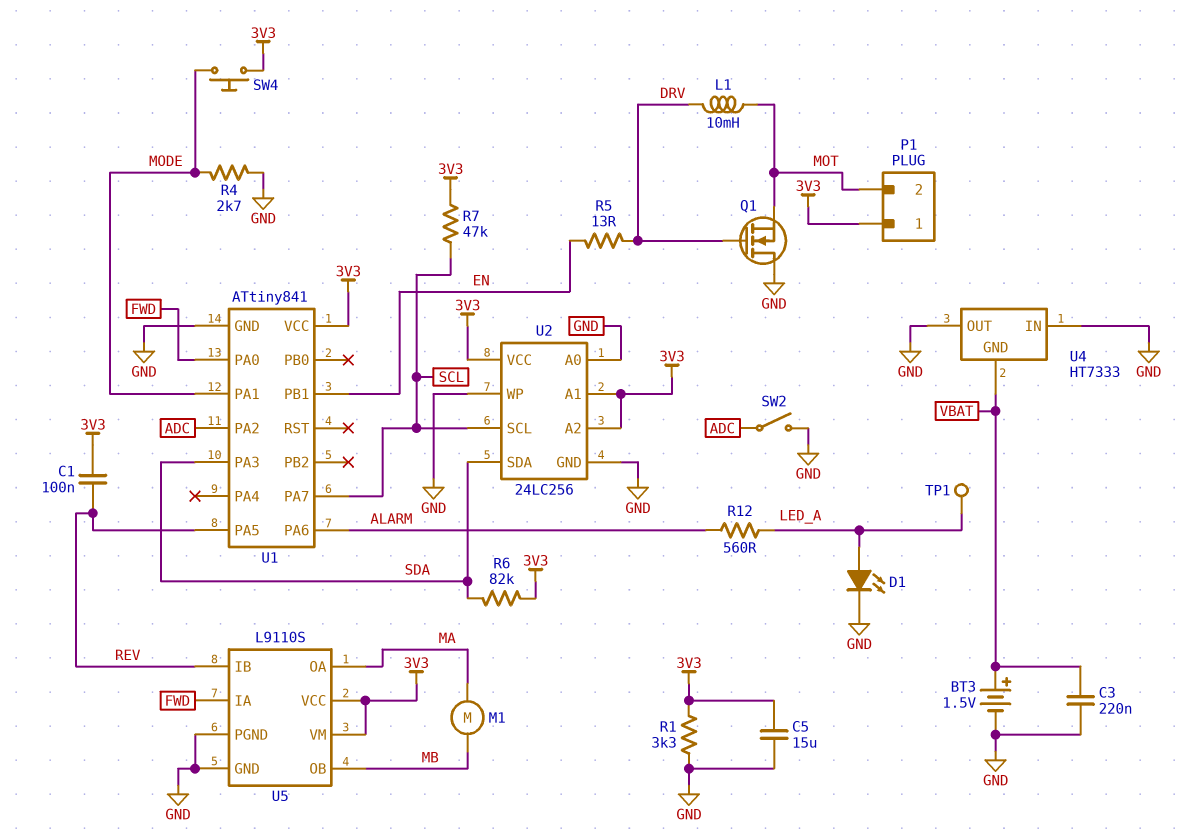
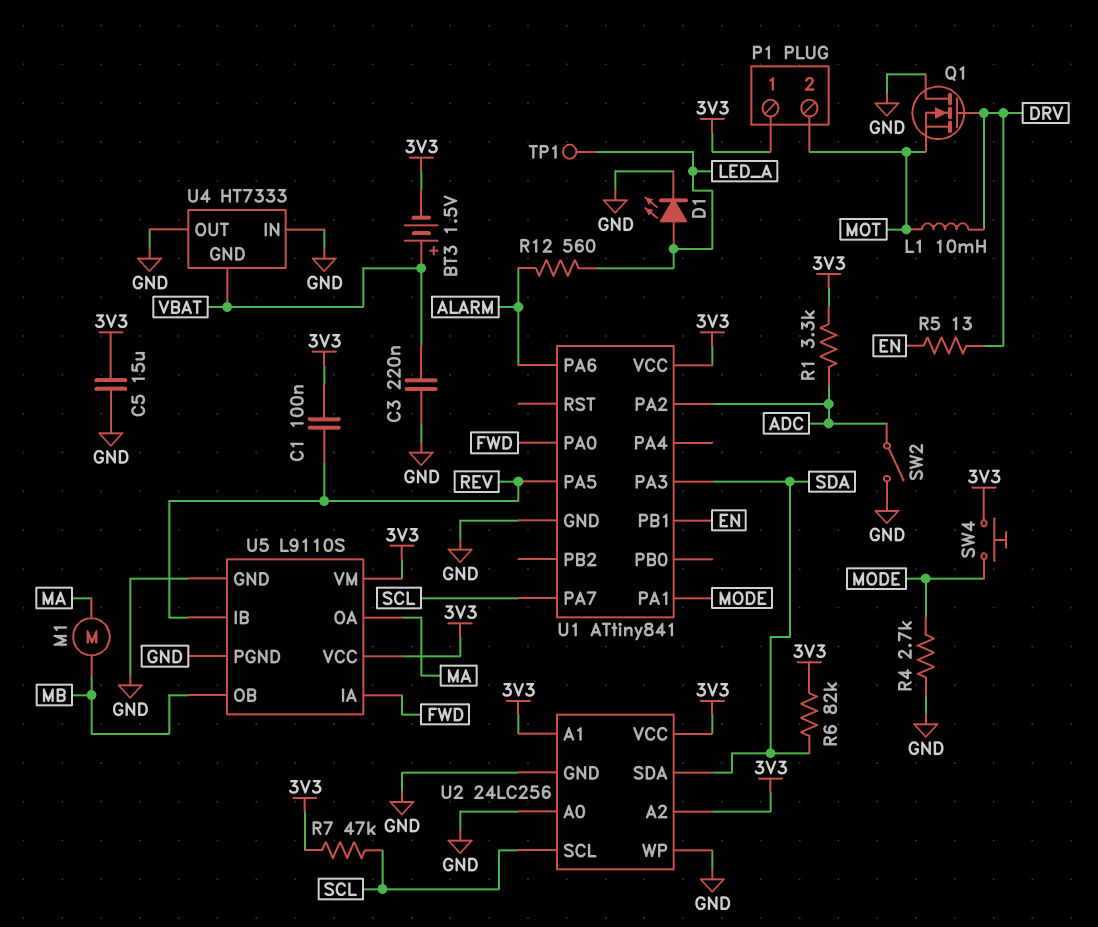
BT3: 1.5V (plus VBAT, minus GND) -> 1.5V (plus VBAT, minus 3V3)
R1: 3.3k (3V3, GND) -> 3.3k (3V3, ADC)

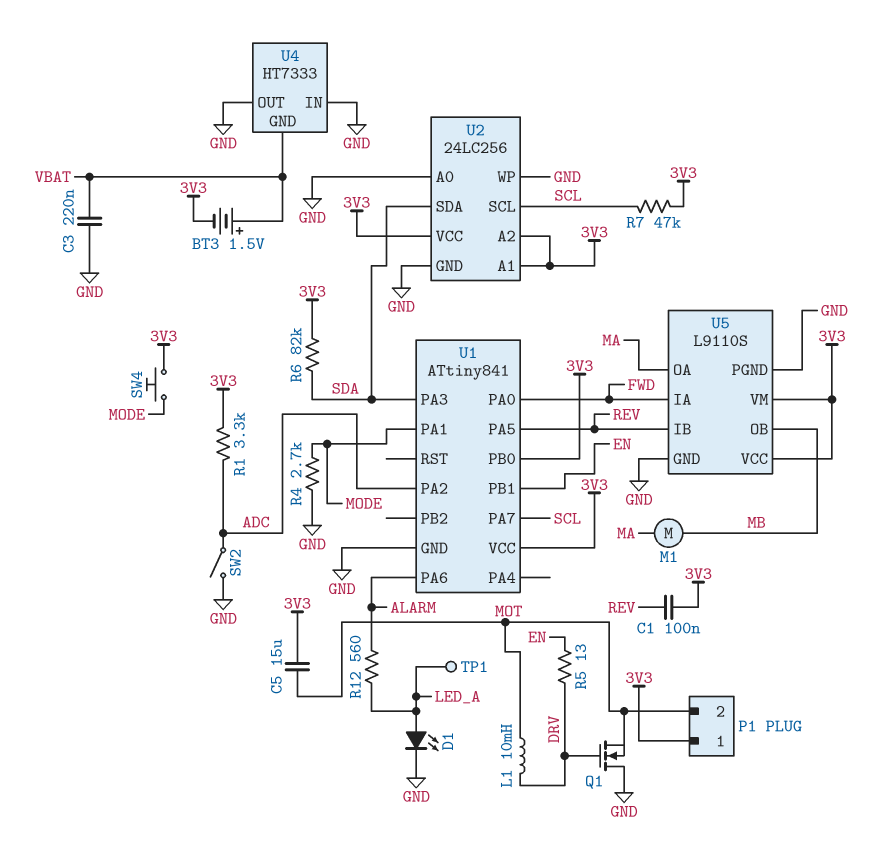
C5: 15uF (3V3, GND) -> 15uF (3V3, MOT)
U1 pin PB0: none -> 3V3

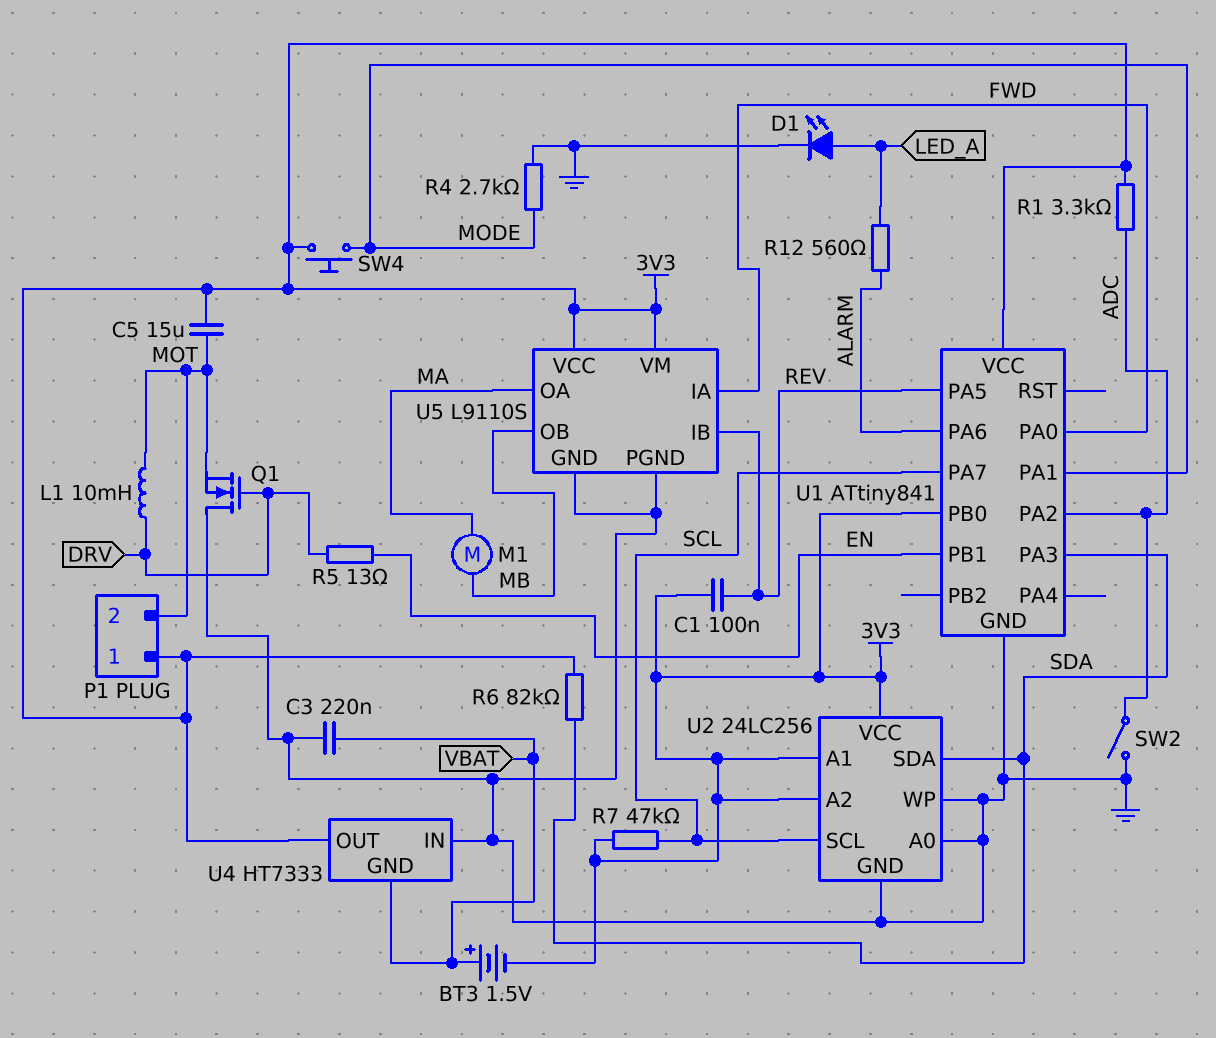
TP1: test point (LED_A) -> none
U4 pin OUT: GND -> 3V3

